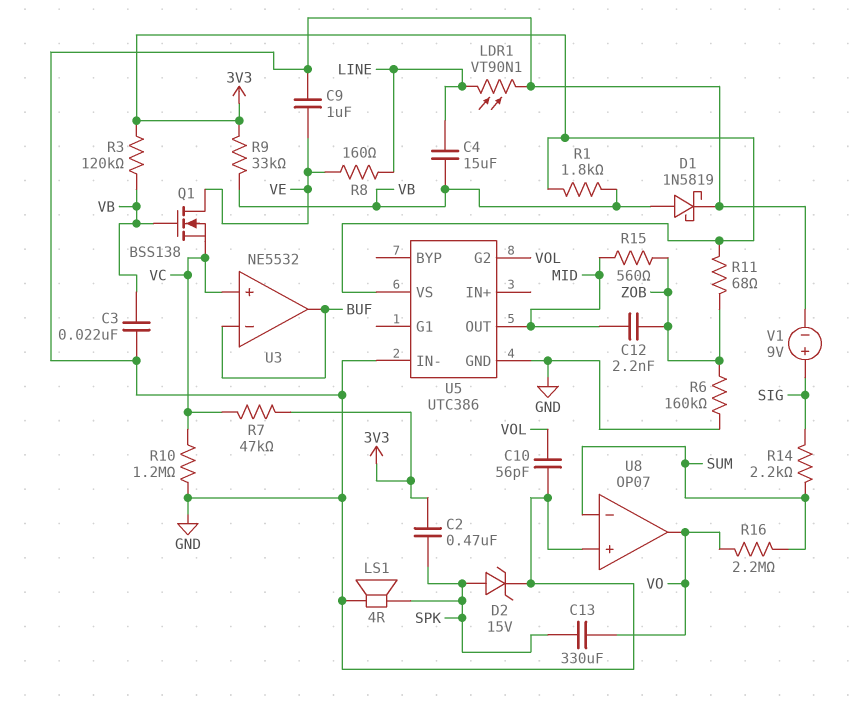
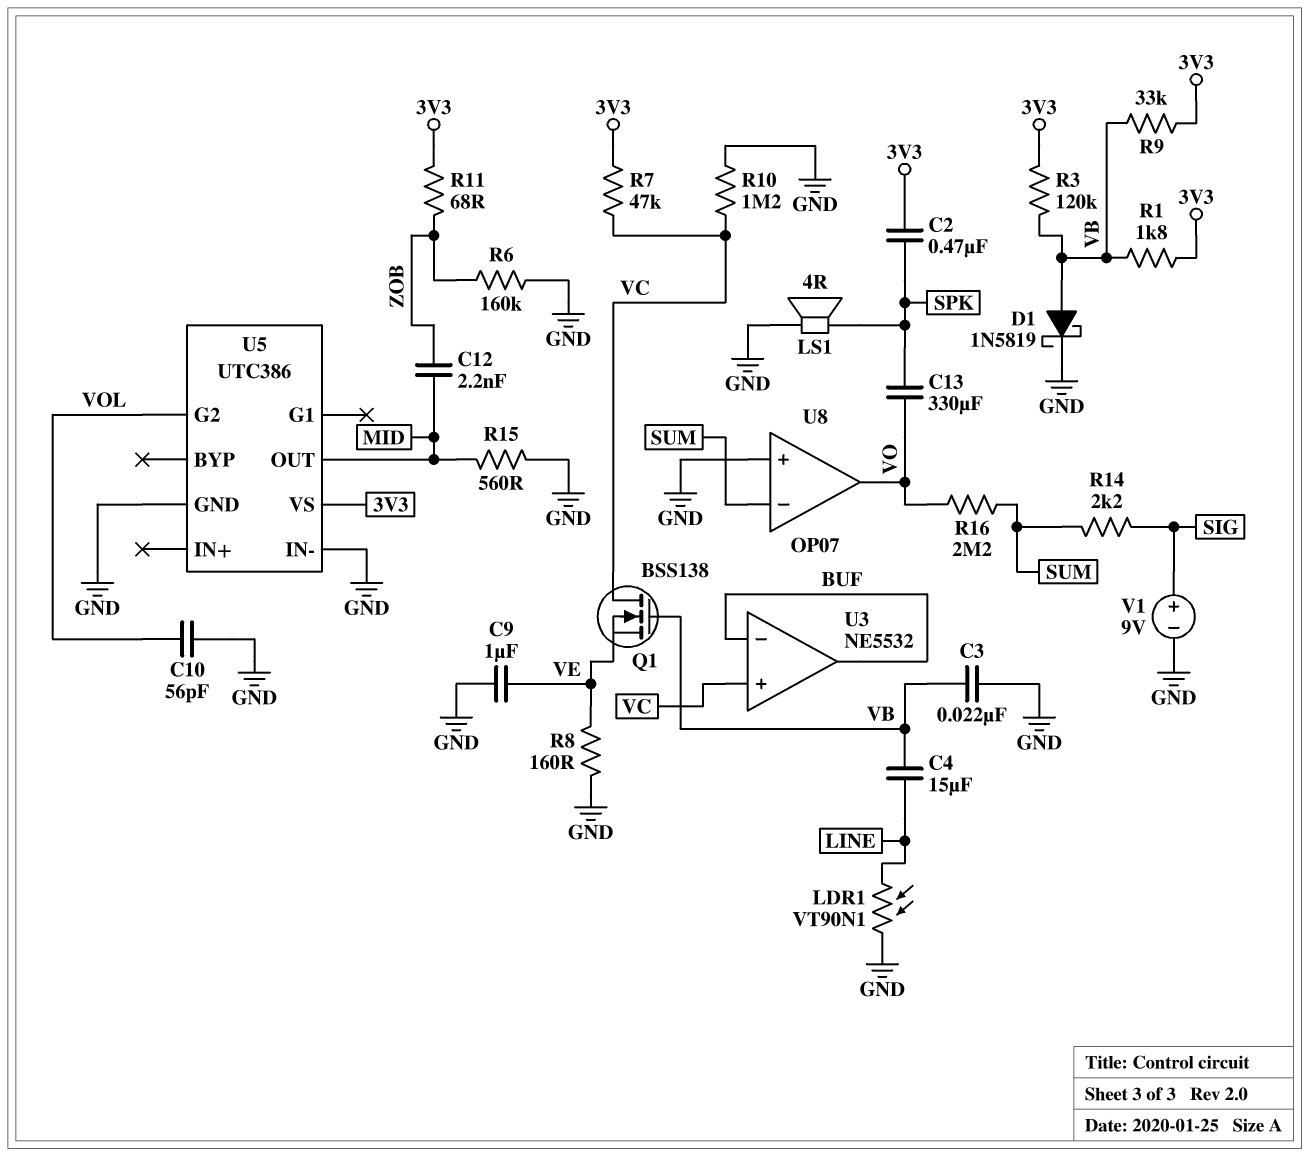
D2: zener 15V (A SPK, K GND) -> none
Q1: NMOS BSS138 (G VB, D VE, S VC) -> NMOS BSS138 (G VB, D VC, S VE)
R8: 160 (LINE, VE) -> 160 (GND, VE)
R15: 560 (MID, ZOB) -> 560 (GND, MID)

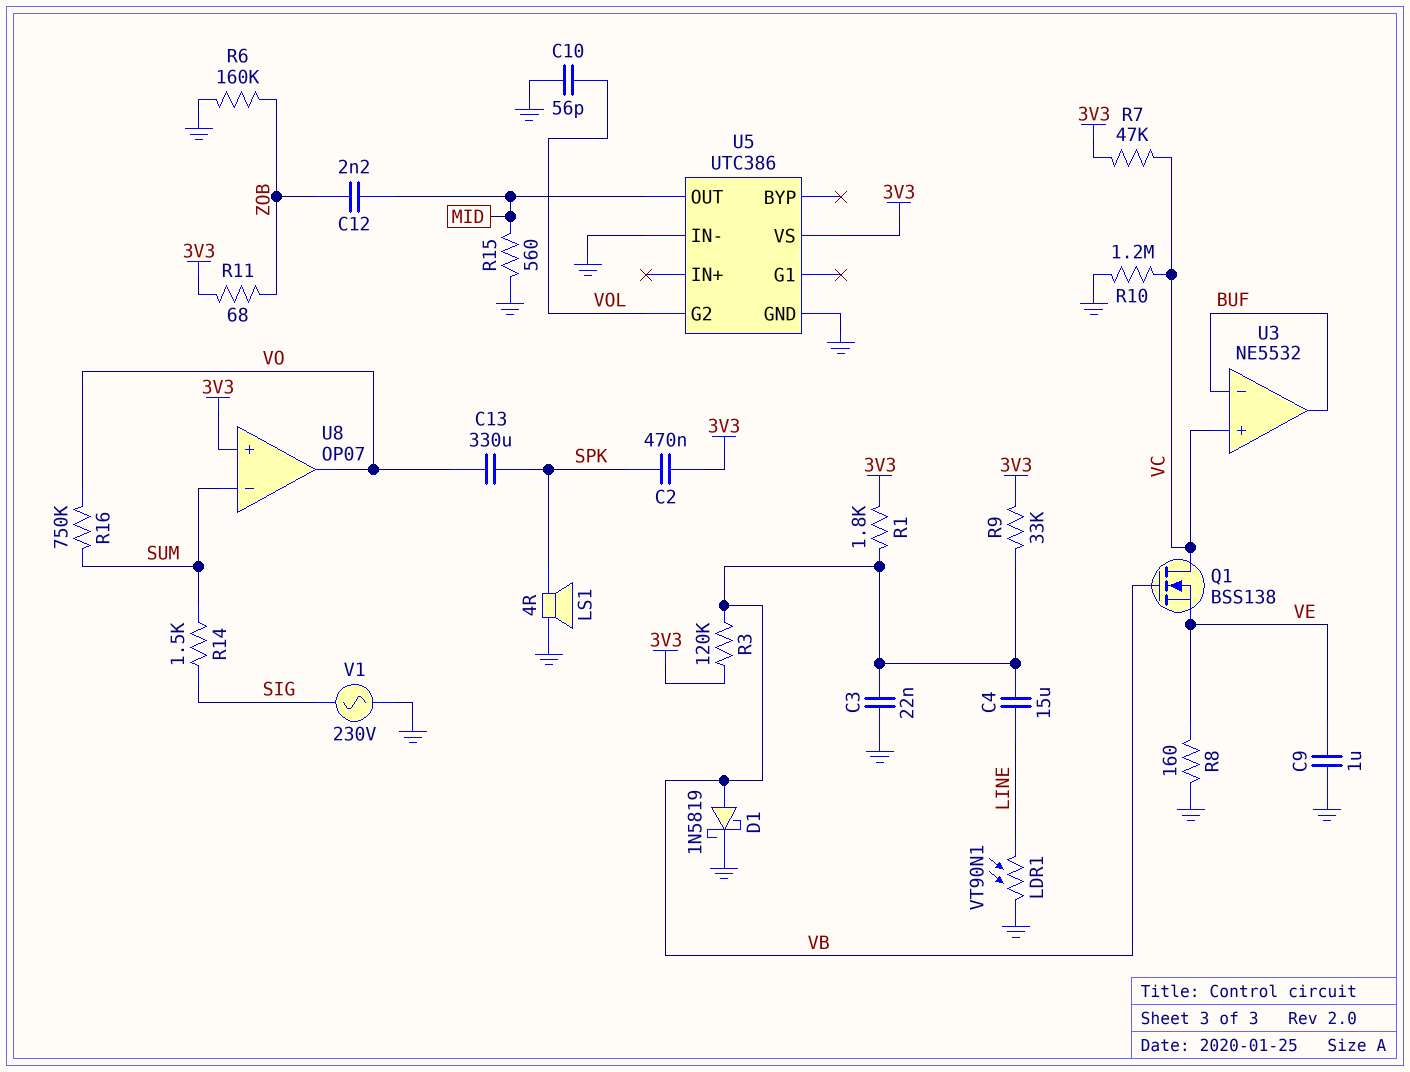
R14: 2.2k (SIG, SUM) -> 1.5k (SIG, SUM)
R16: 2.2M (SUM, VO) -> 750k (SUM, VO)
U8 pin in+: GND -> 3V3
V1: 9V (plus SIG, minus GND) -> AC 230V (GND, SIG)

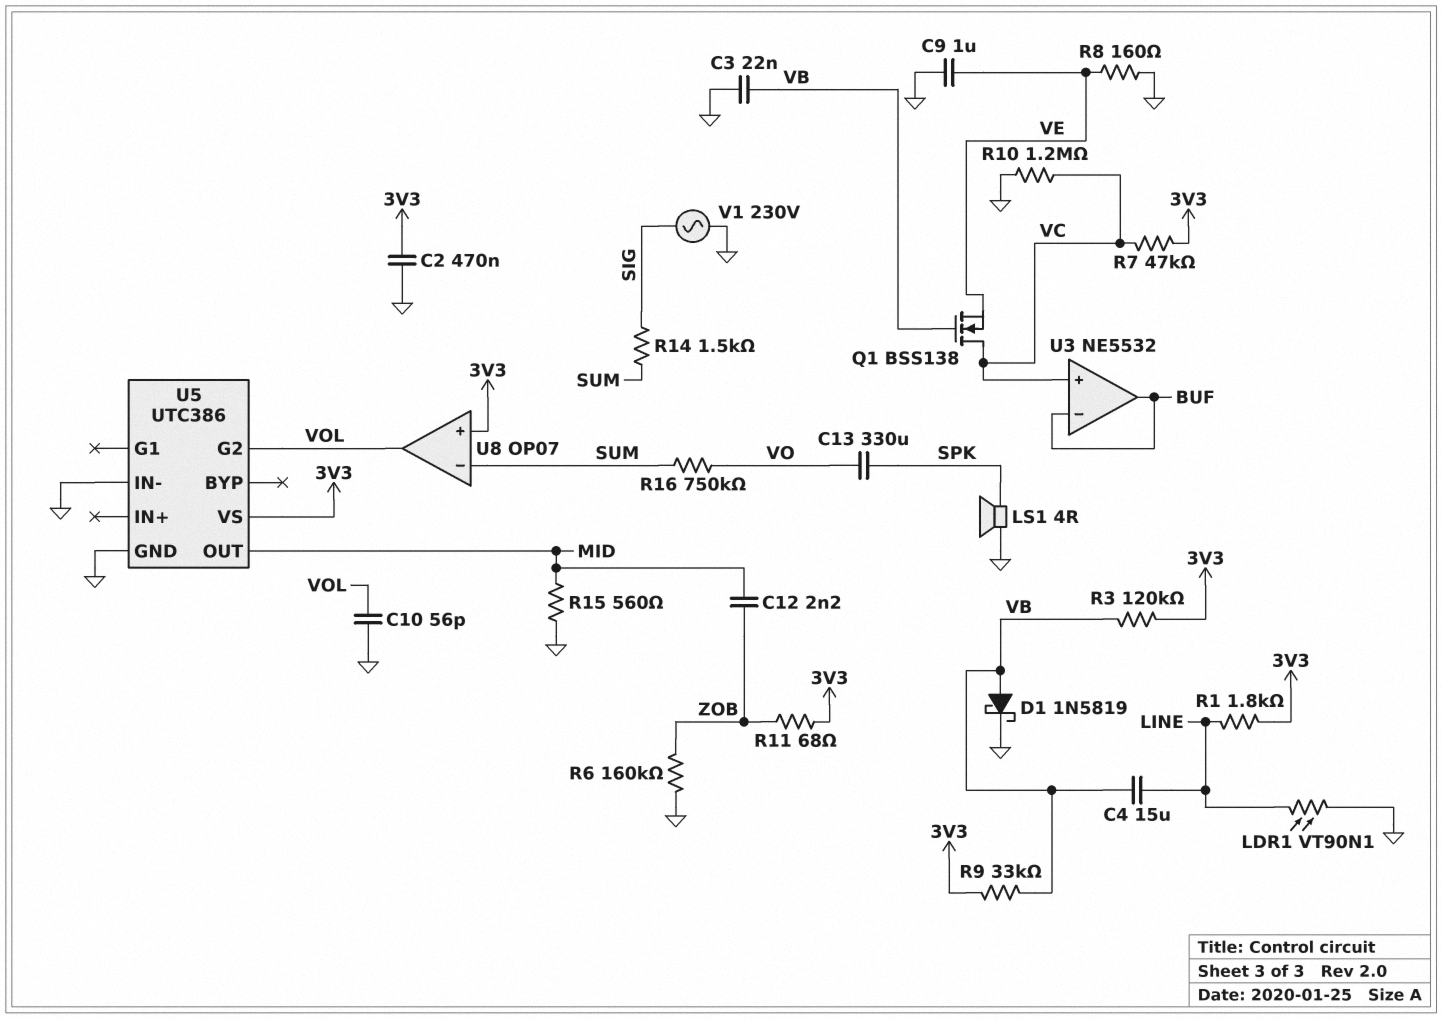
C2: 470nF (3V3, SPK) -> 470nF (3V3, GND)
R1: 1.8k (3V3, VB) -> 1.8k (3V3, LINE)
U8 pin out: VO -> VOL

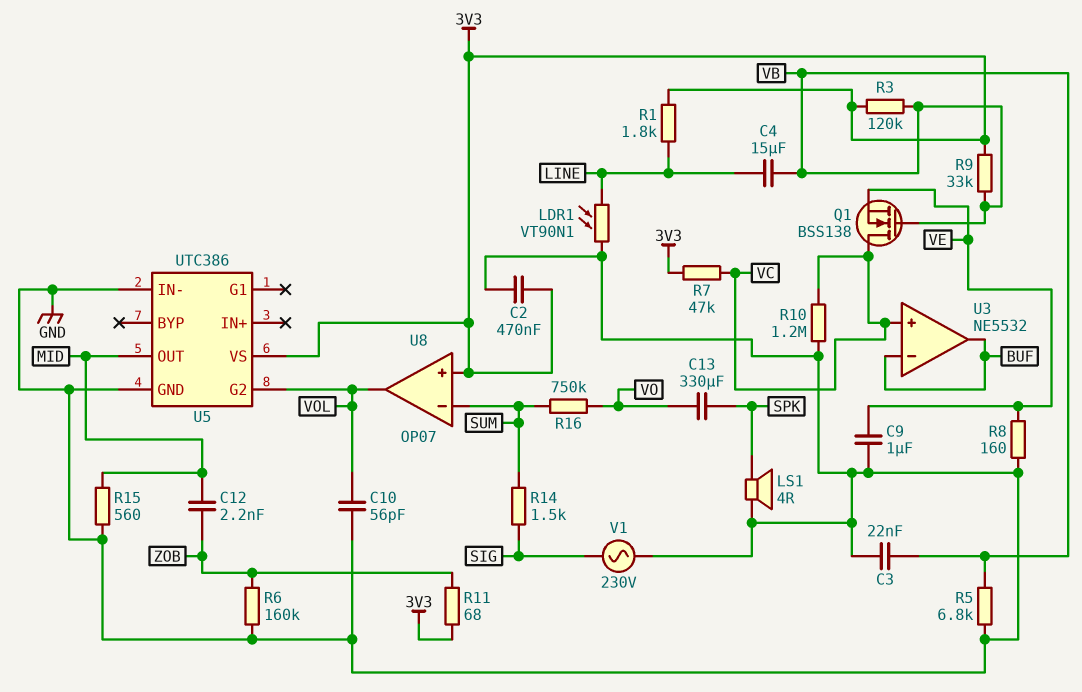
D1: schottky 1N5819 (A VB, K GND) -> none
R5: none -> 6.8k (GND, VB)

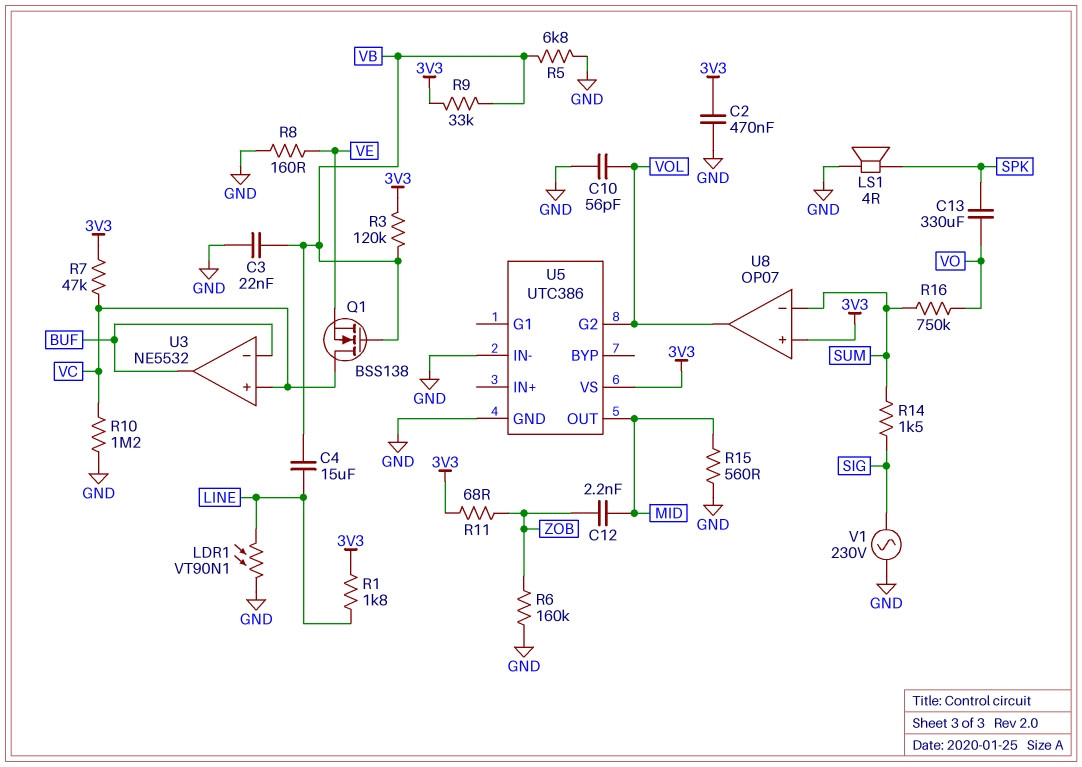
C9: 1uF (GND, VE) -> none

